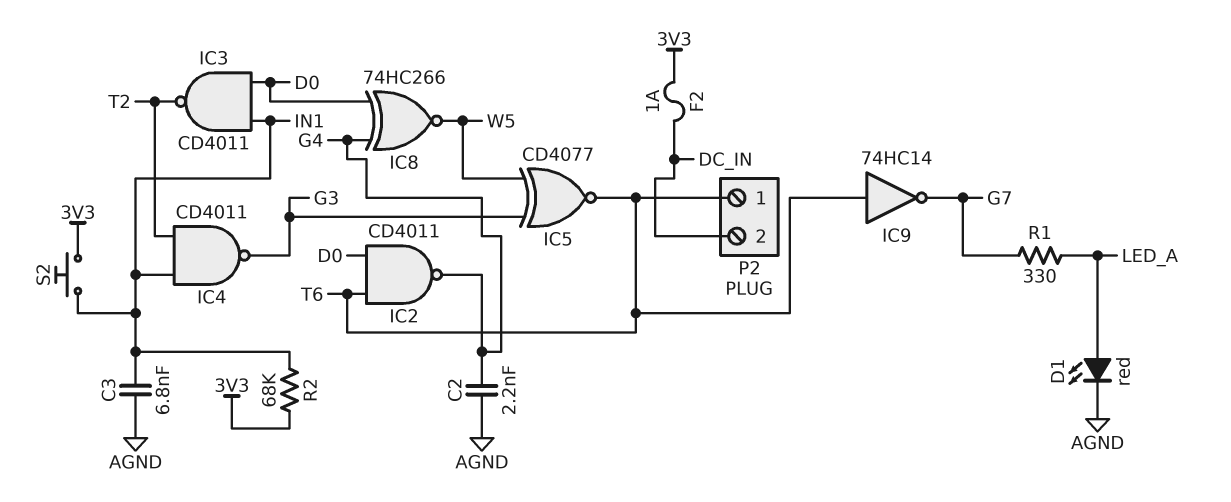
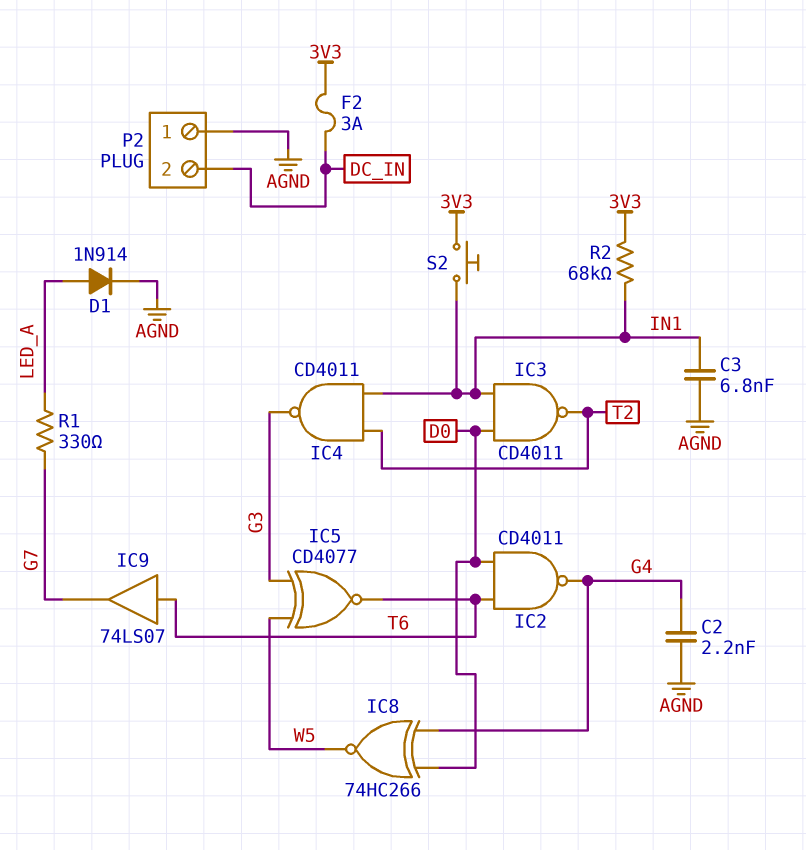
D1: LED red (A LED_A, K AGND) -> diode 1N914 (A LED_A, K AGND)
F2: 1A (3V3, DC_IN) -> 3A (3V3, DC_IN)
IC9: NOT 74HC14 (in T6, out G7) -> buffer 74LS07 (in T6, out G7)
P2 pin 1: T6 -> AGND

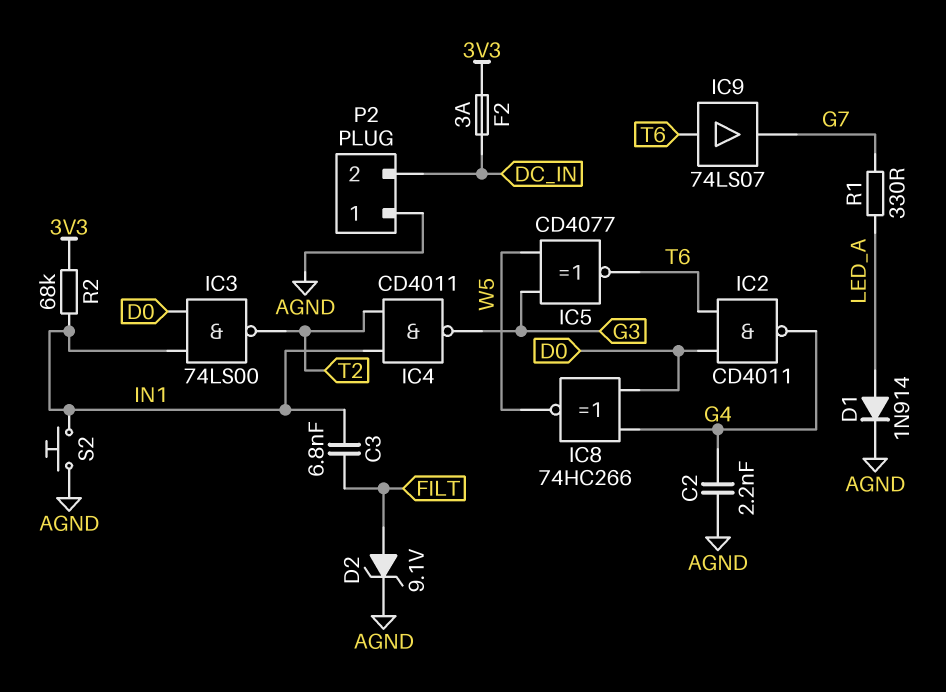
C3: 6.8nF (AGND, IN1) -> 6.8nF (FILT, IN1)
D2: none -> zener 9.1V (A FILT, K AGND)
IC3: NAND CD4011 (in D0, in IN1, out T2) -> NAND 74LS00 (in D0, in IN1, out T2)
S2: button (3V3, IN1) -> button (AGND, IN1)

